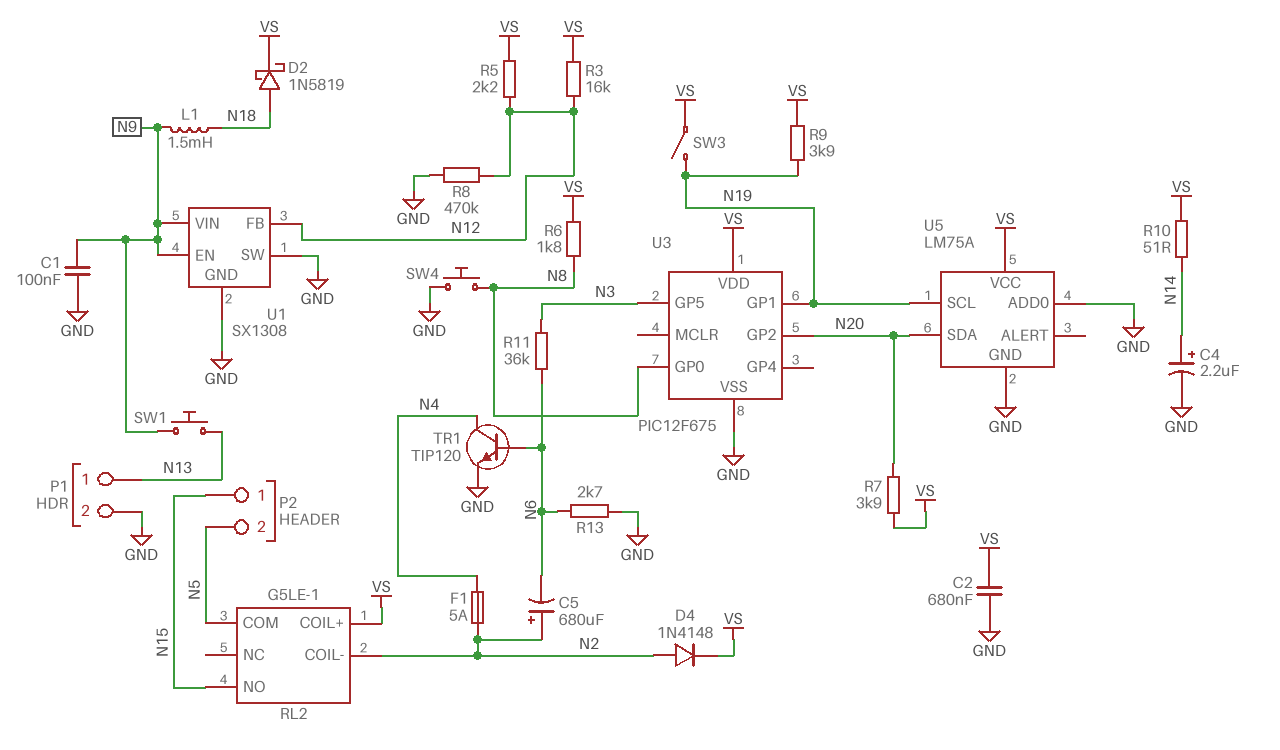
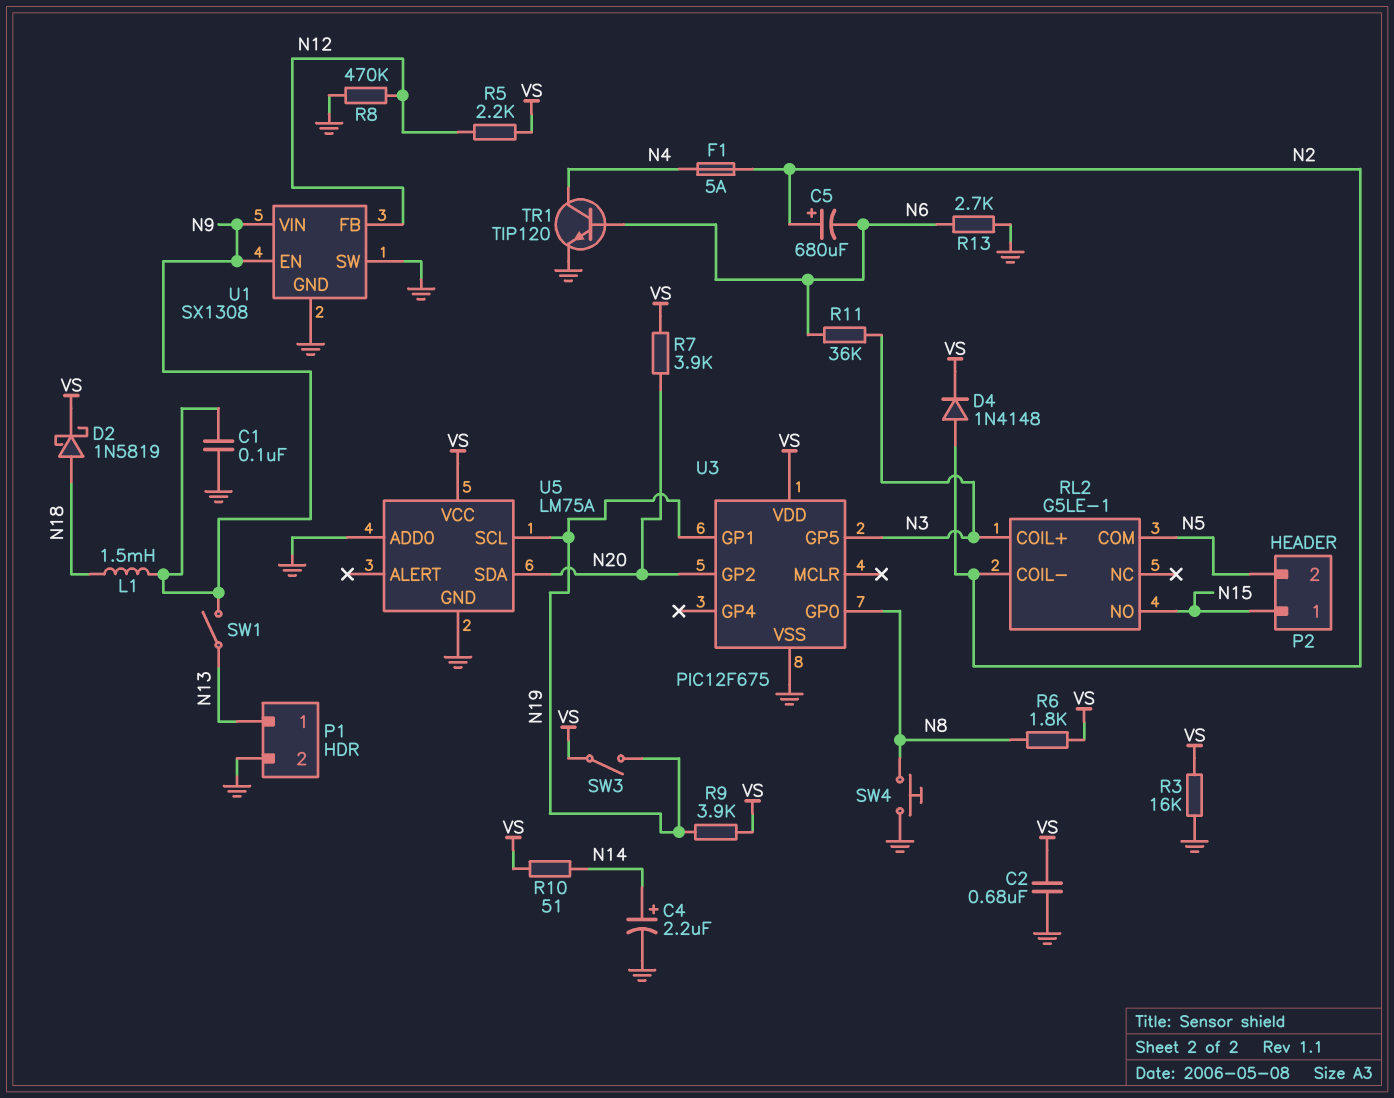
R3: 16k (N12, VS) -> 16k (GND, VS)
RL2 pin COIL+: VS -> N3
SW1: button (N9, N13) -> switch (N9, N13)

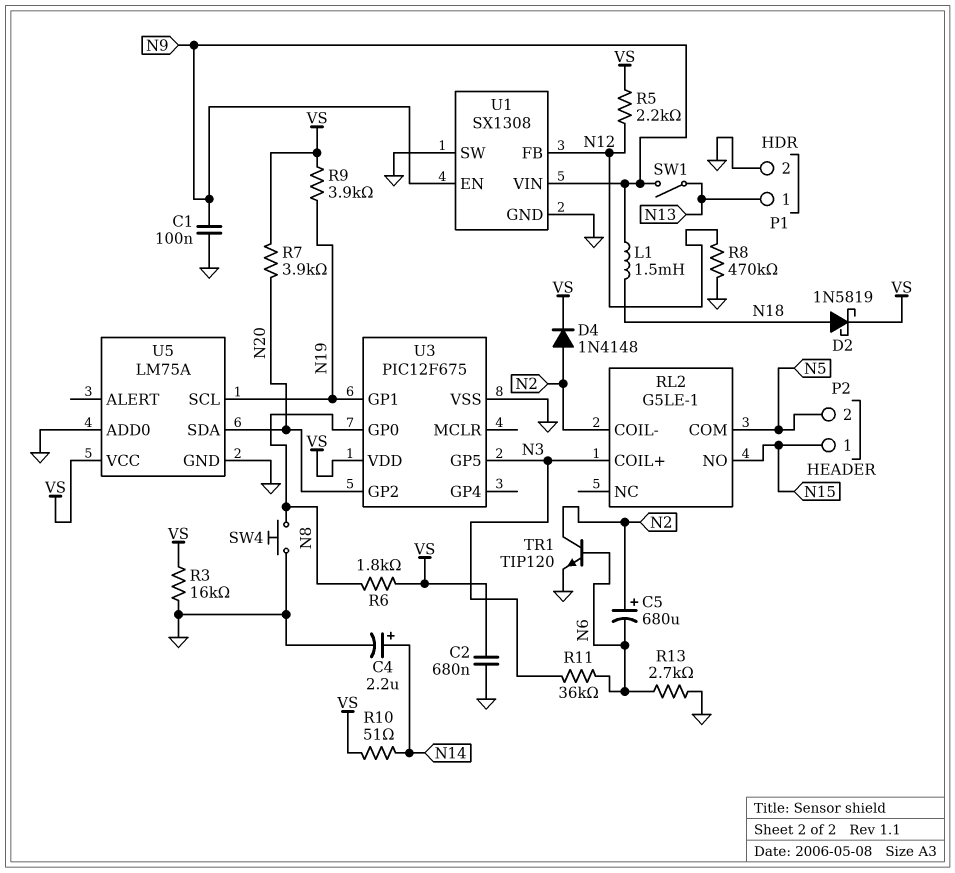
F1: 5A (N2, N4) -> none
SW3: switch (N19, VS) -> none
TR1: NPN TIP120 (B N6, C N4, E GND) -> NPN TIP120 (B N6, C N2, E GND)

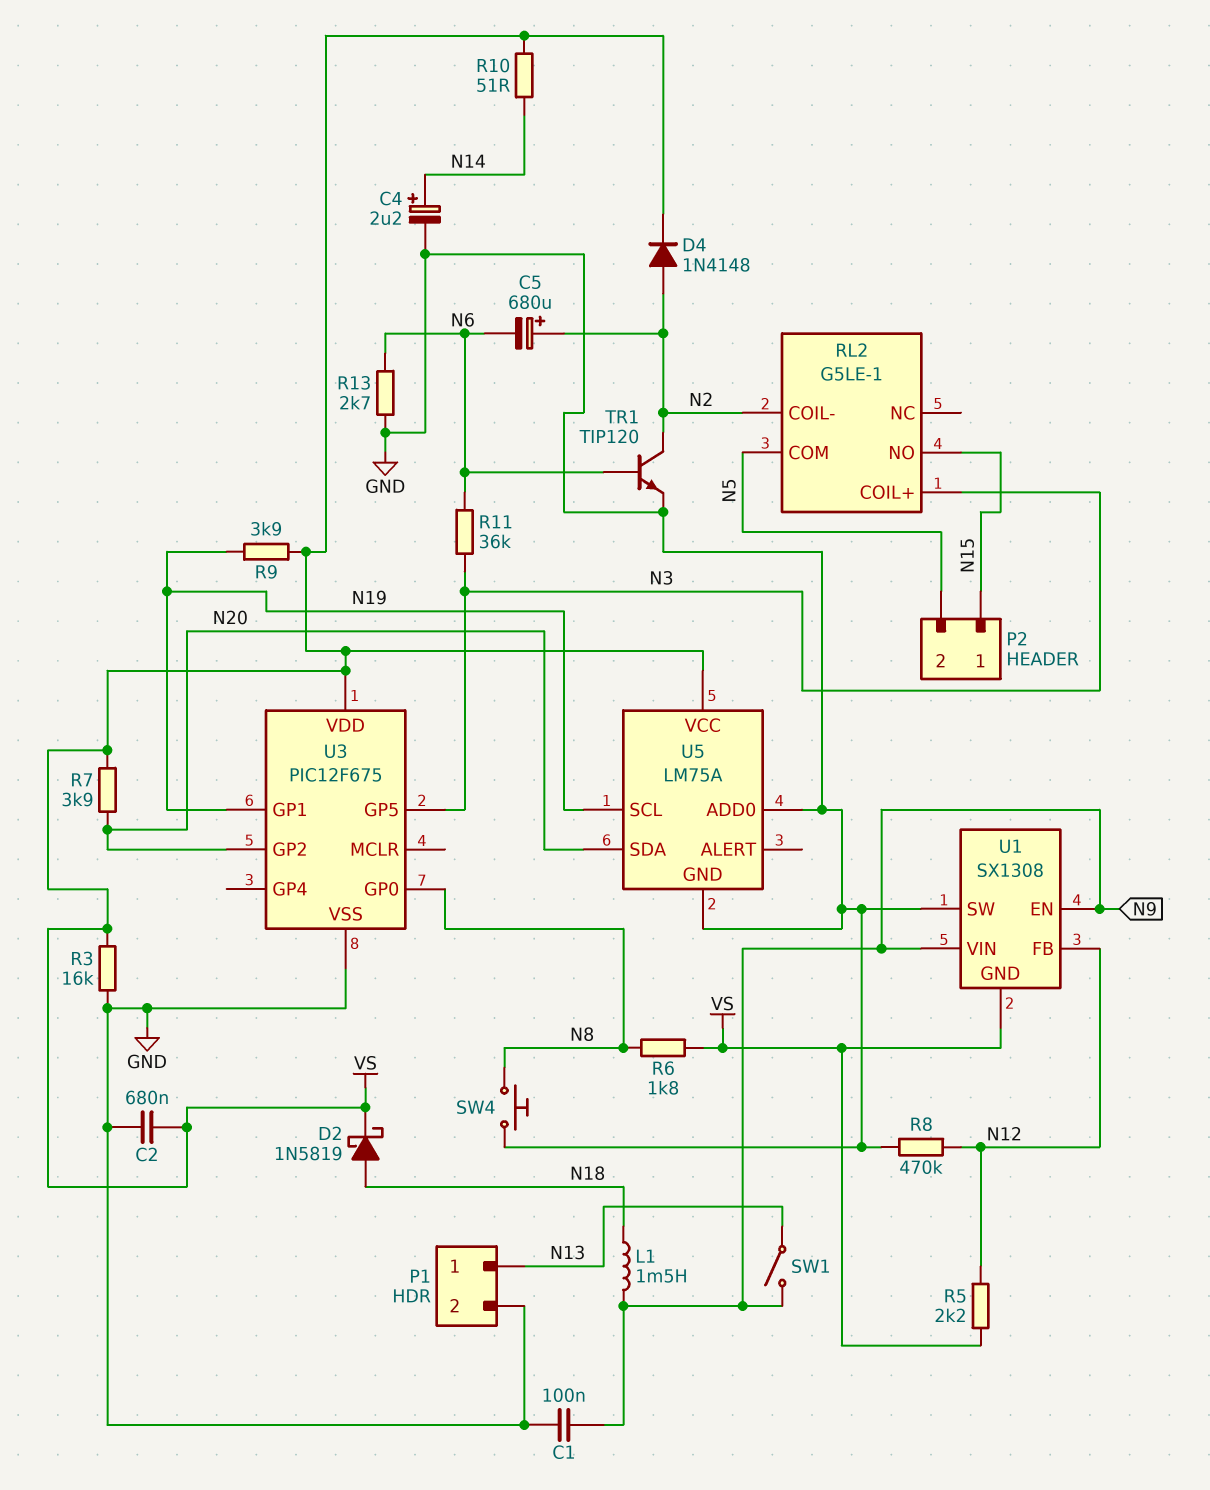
U1 pin GND: GND -> VS

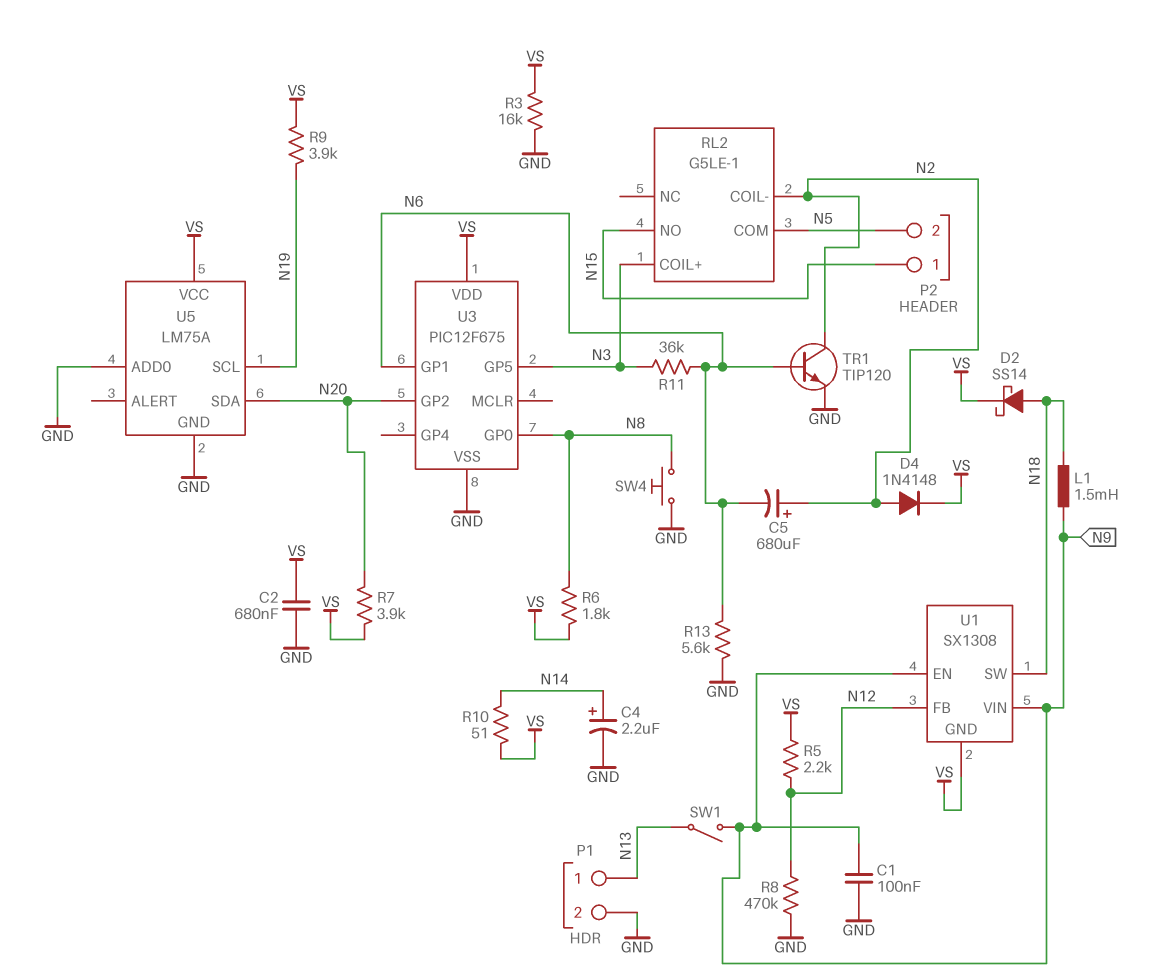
D2: schottky 1N5819 (A N18, K VS) -> schottky SS14 (A N18, K VS)
R13: 2.7k (GND, N6) -> 5.6k (GND, N6)
U1 pin SW: GND -> N18
U3 pin GP1: N19 -> N6

